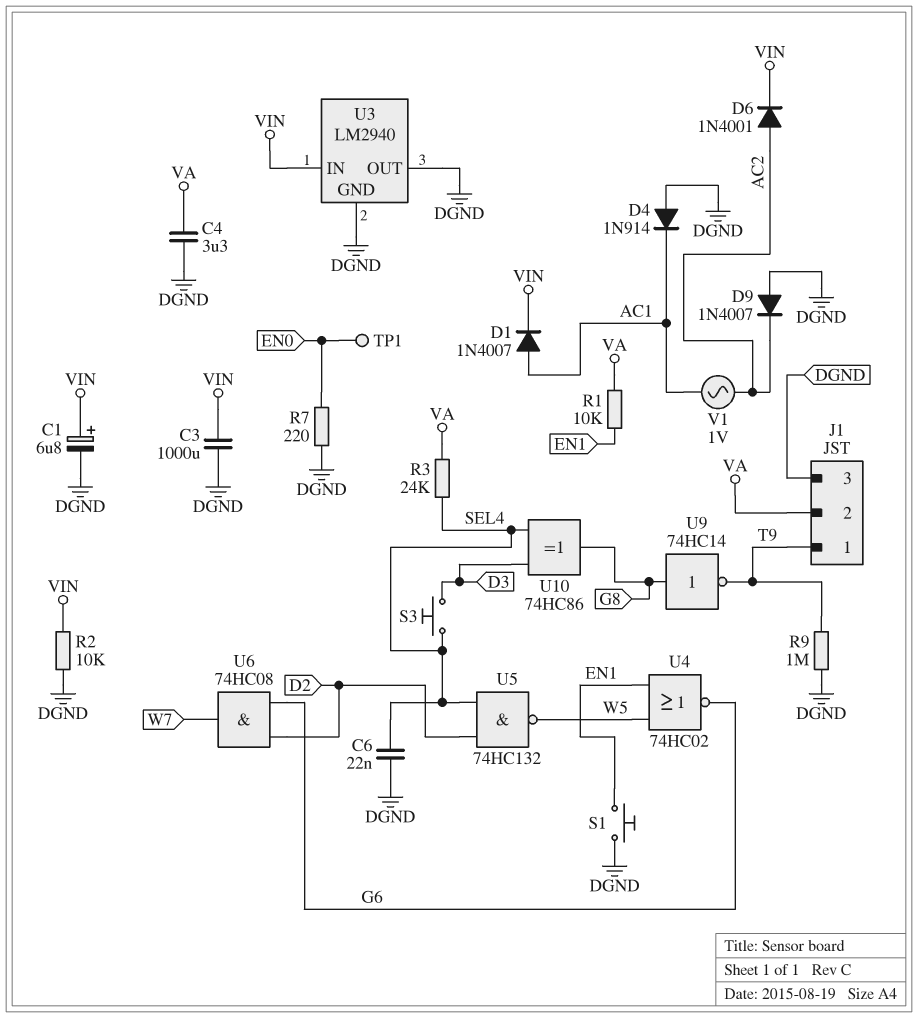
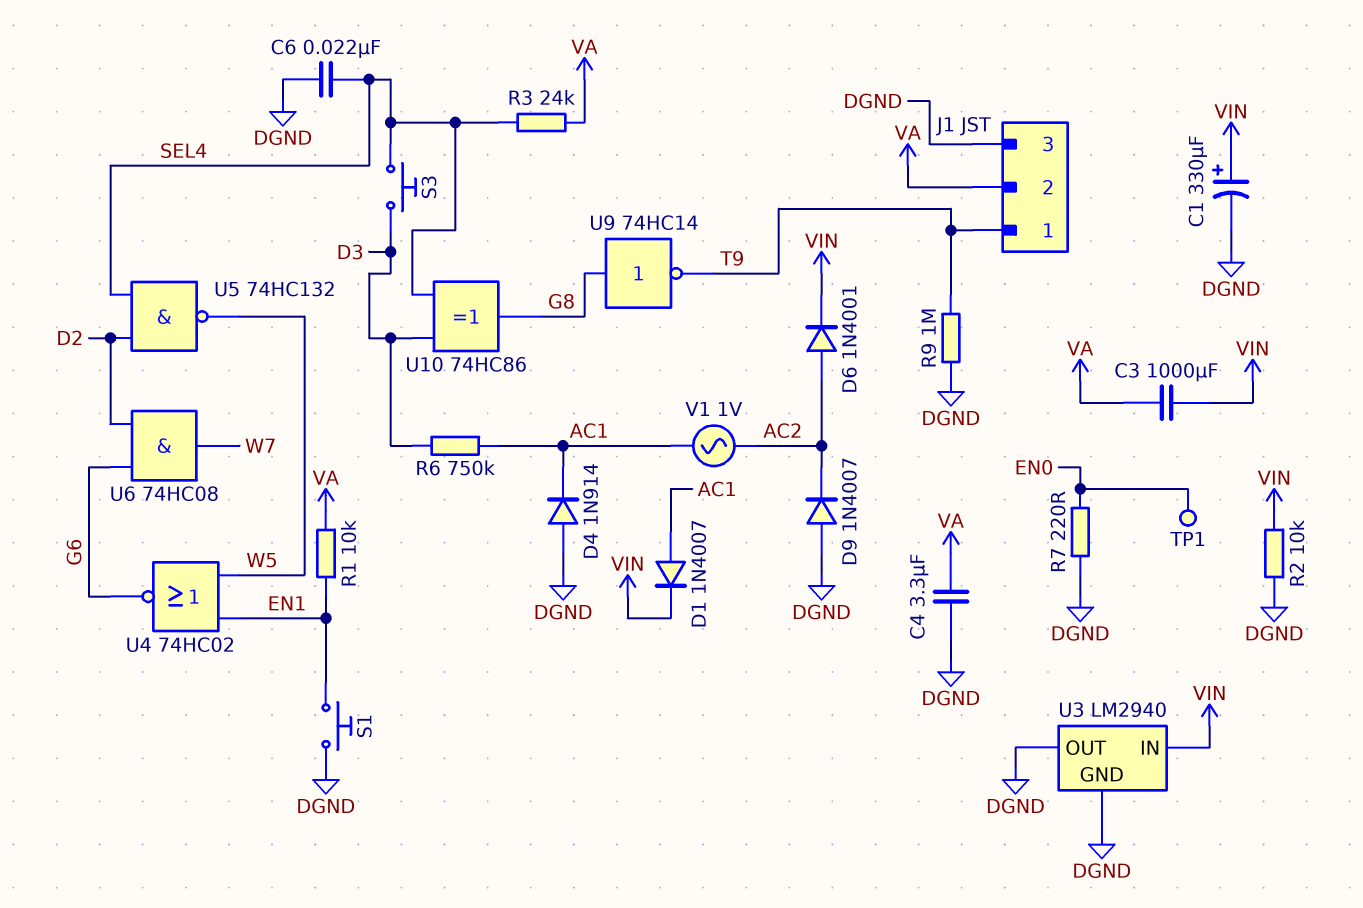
C1: 6.8uF (plus VIN, minus DGND) -> 330uF (plus VIN, minus DGND)
C3: 1000uF (DGND, VIN) -> 1000uF (VA, VIN)
R6: none -> 750k (AC1, D3)

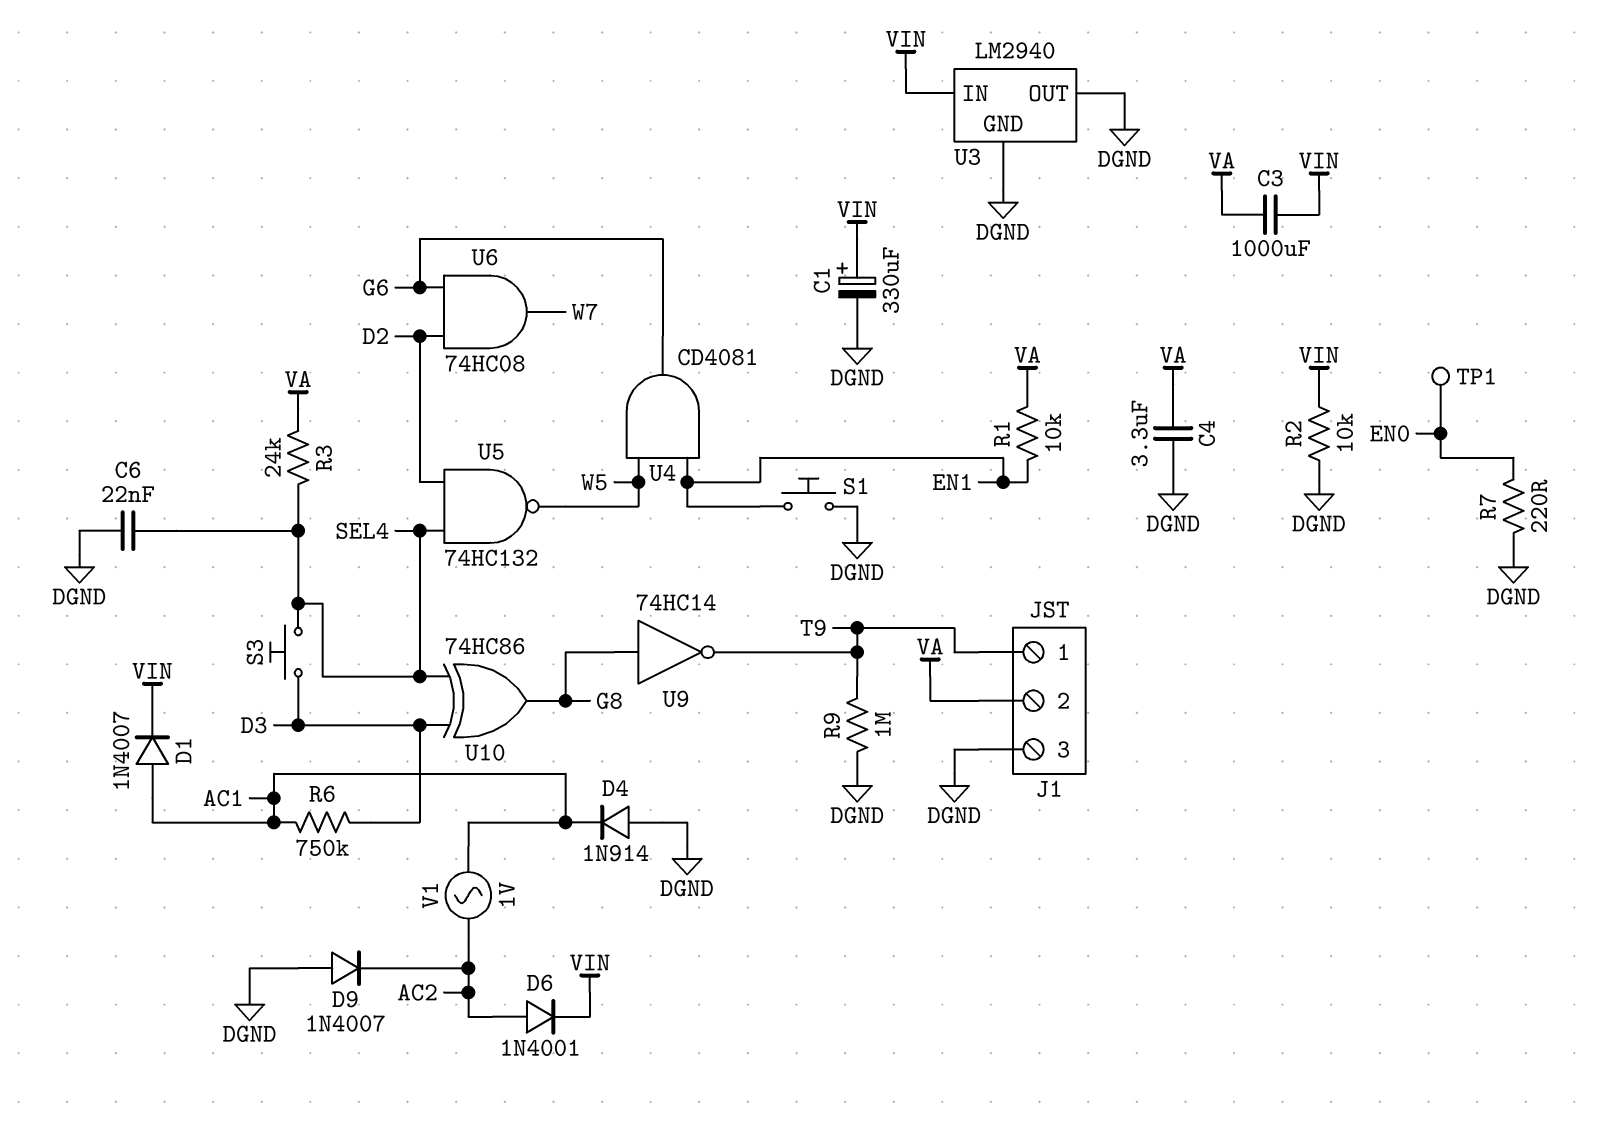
U4: NOR 74HC02 (in EN1, in W5, out G6) -> AND CD4081 (in EN1, in W5, out G6)

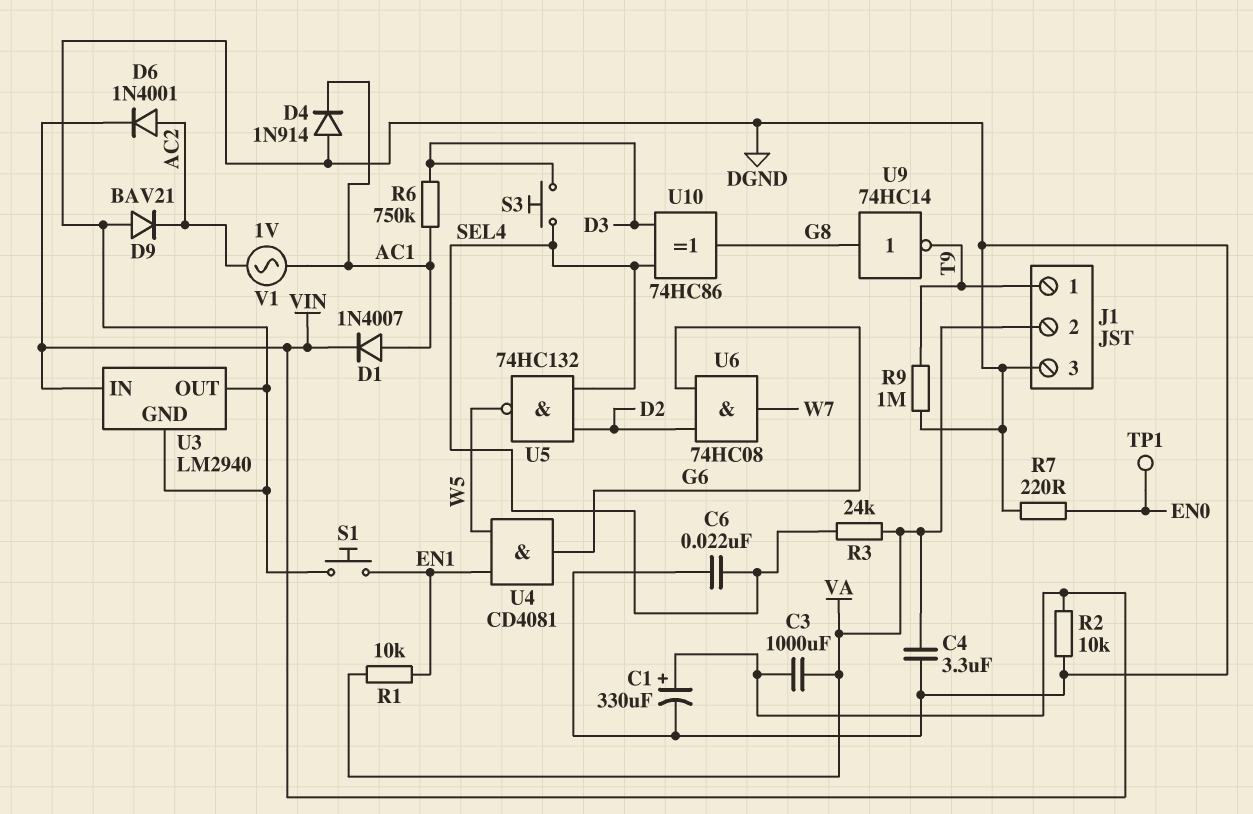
D9: diode 1N4007 (A DGND, K AC2) -> diode BAV21 (A DGND, K AC2)

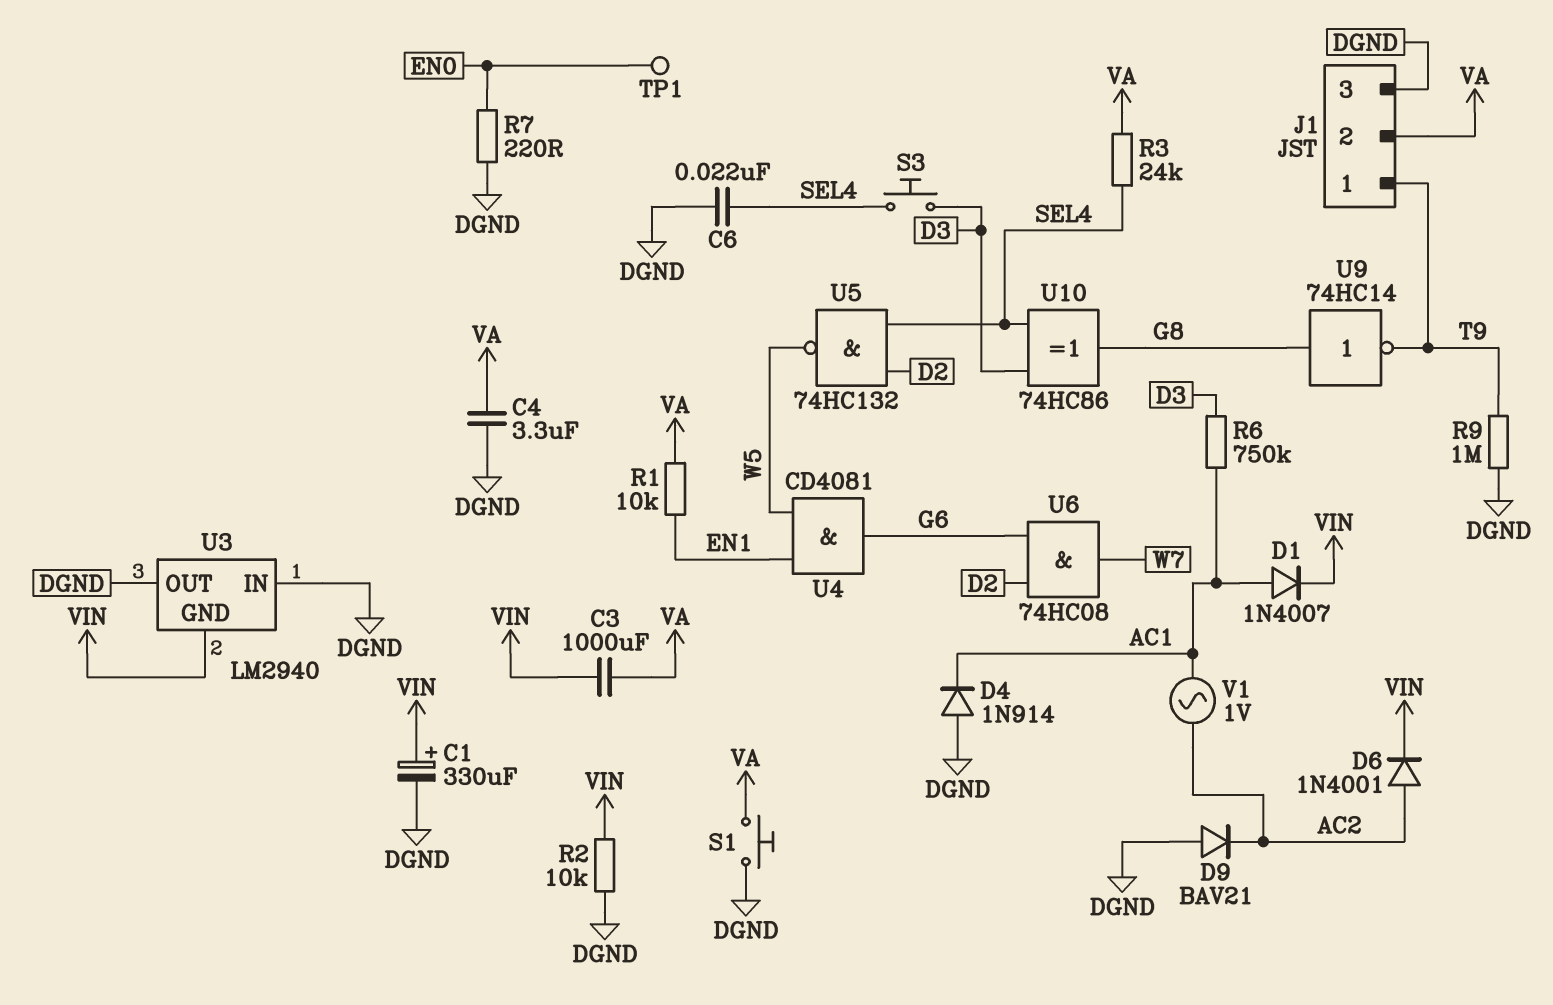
S1: button (DGND, EN1) -> button (DGND, VA)
U3 pin GND: DGND -> VIN
U3 pin IN: VIN -> DGND

